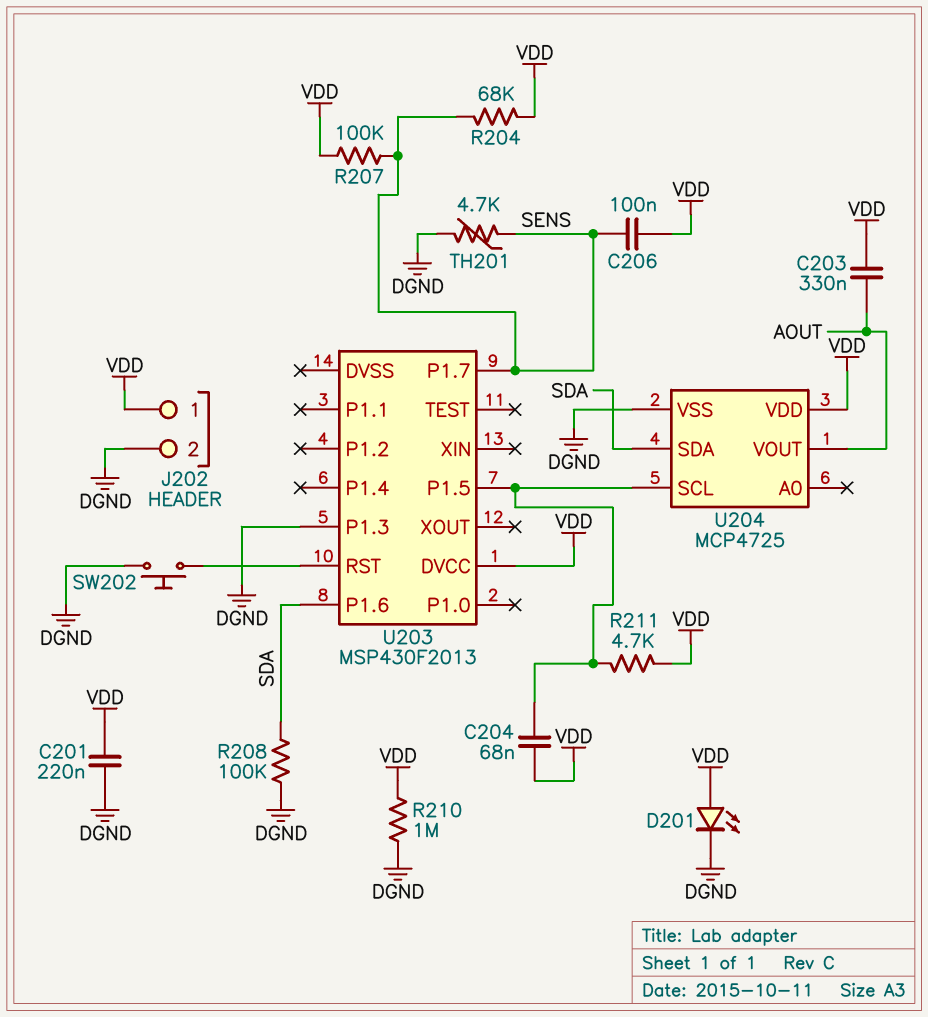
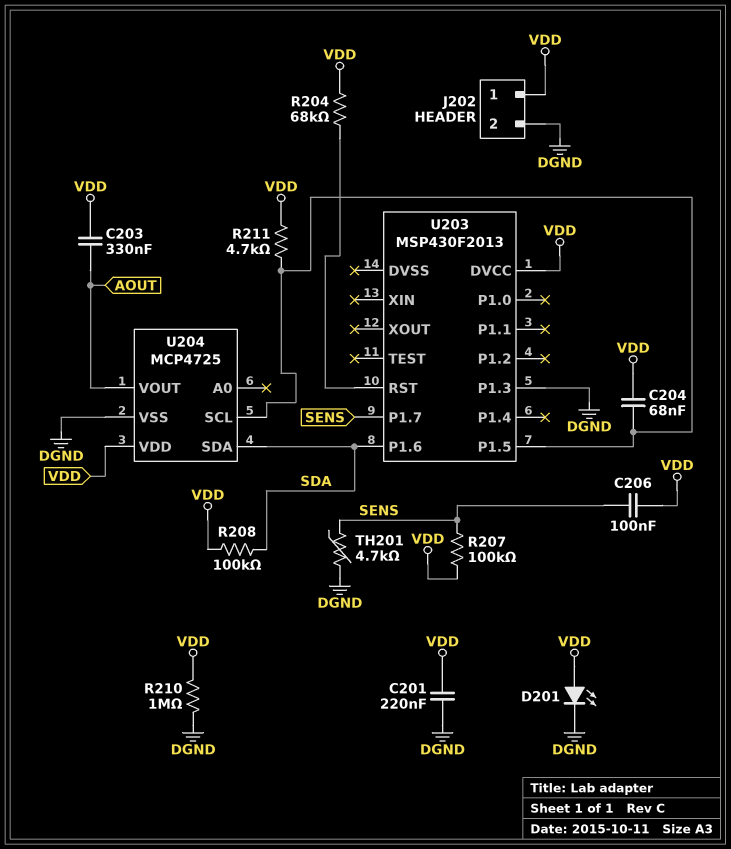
R204: 68k (SENS, VDD) -> 68k (U203/RST, VDD)
R208: 100k (DGND, SDA) -> 100k (SDA, VDD)
SW202: button (DGND, U203/RST) -> none

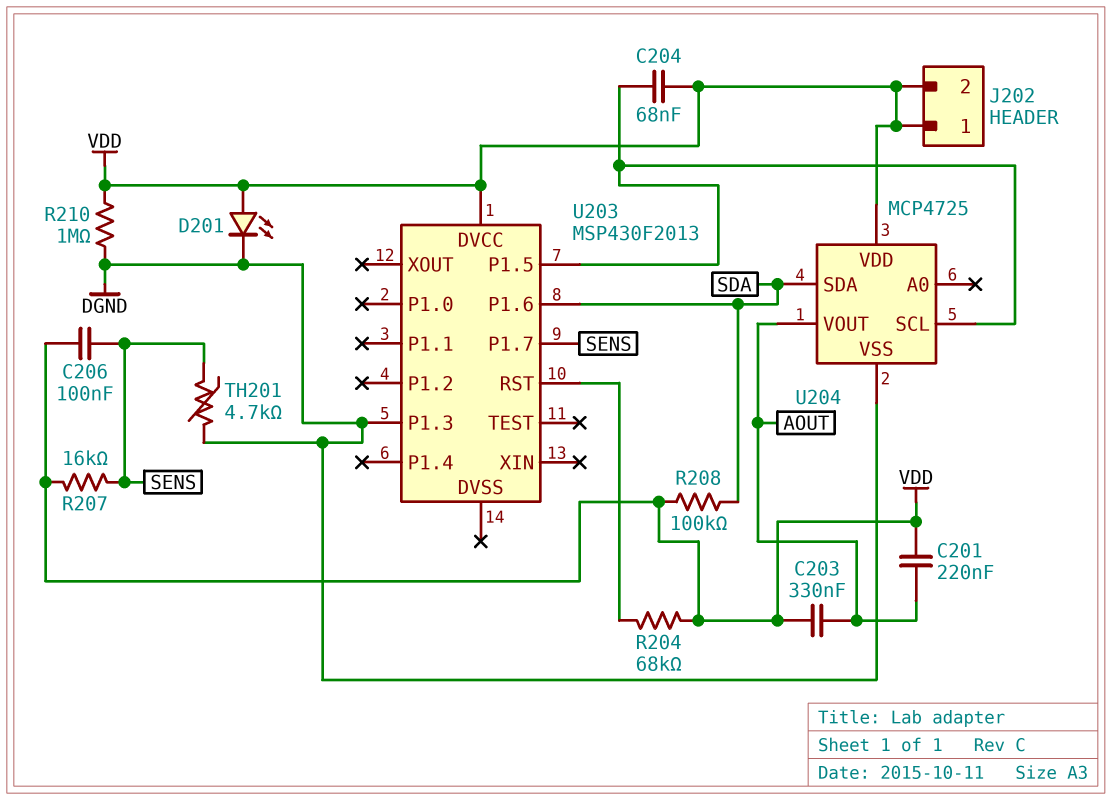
C201: 220nF (DGND, VDD) -> 220nF (AOUT, VDD)
J202 pin 2: DGND -> VDD
R207: 100k (SENS, VDD) -> 16k (SENS, VDD)
R211: 4.7k (U203/P1.5, VDD) -> none

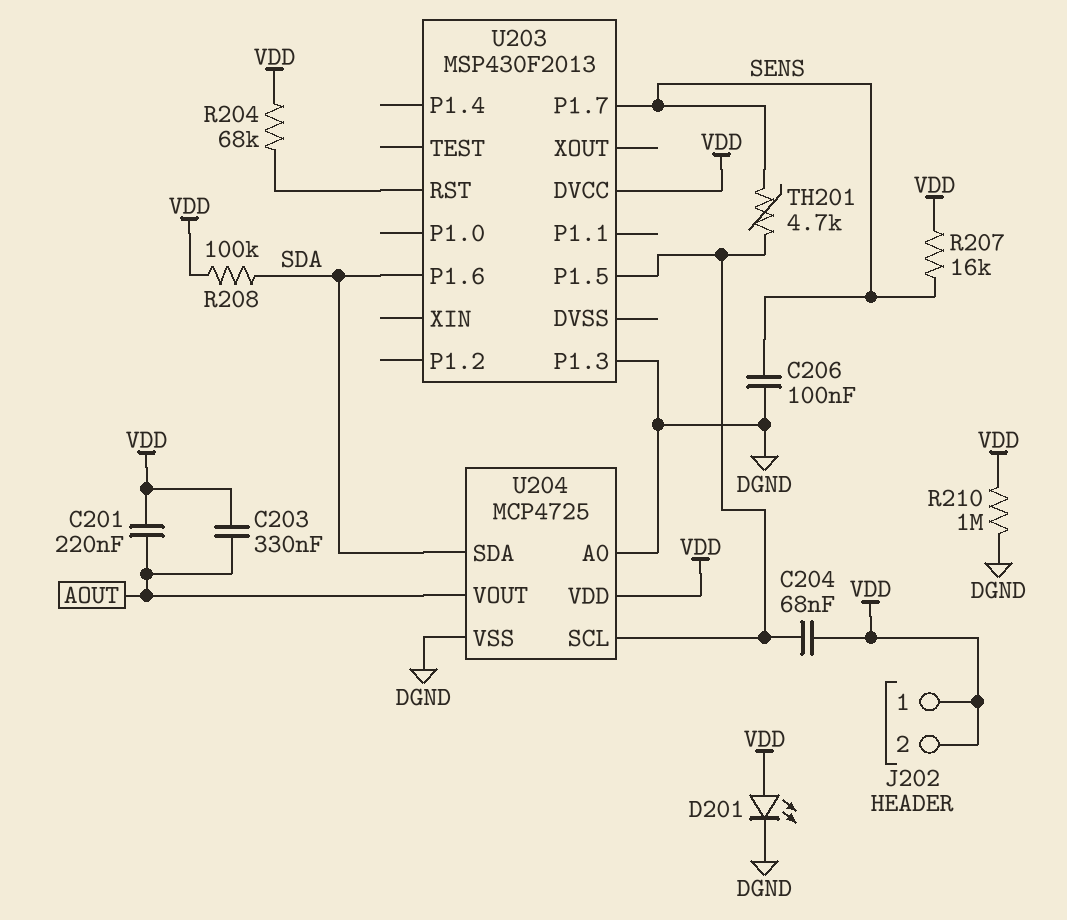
C206: 100nF (SENS, VDD) -> 100nF (DGND, SENS)
TH201: 4.7k (DGND, SENS) -> 4.7k (SENS, U203/P1.5)
U204 pin A0: none -> DGND

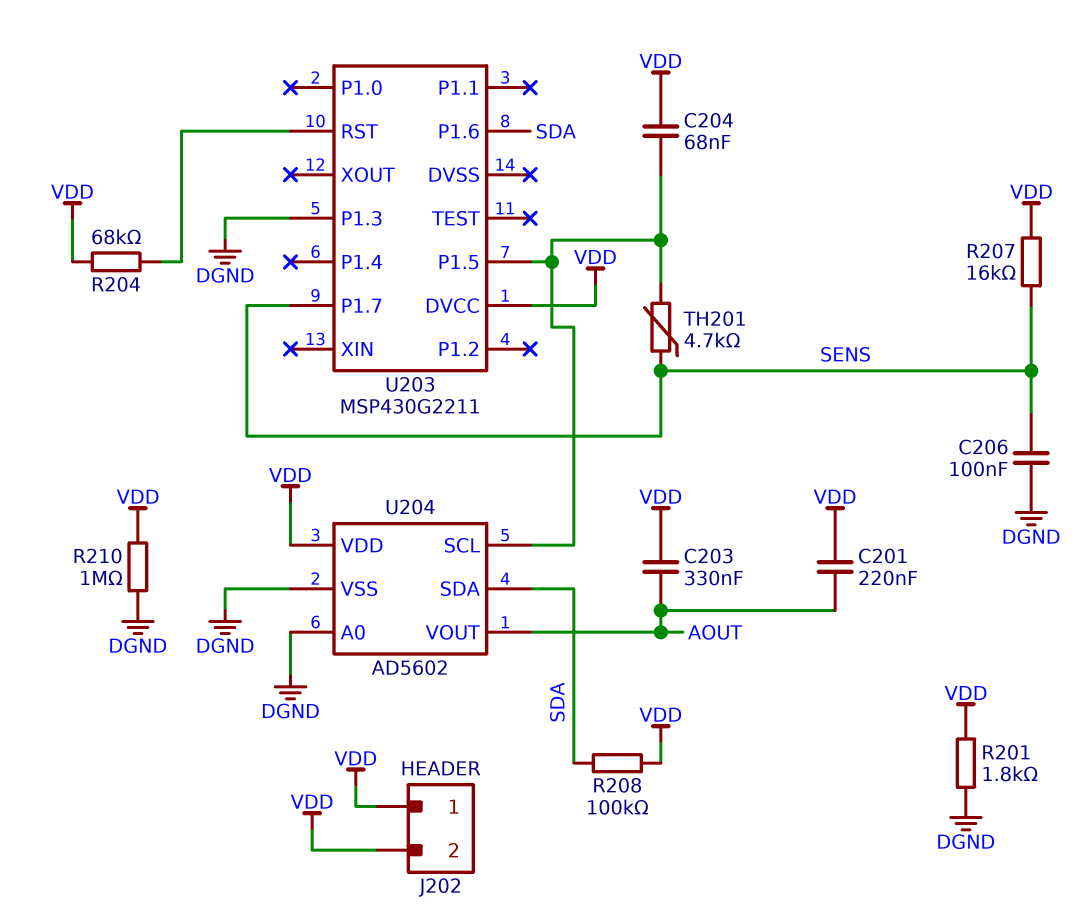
D201: LED (A VDD, K DGND) -> none
R201: none -> 1.8k (DGND, VDD)
U203: MSP430F2013 -> MSP430G2211
U204: MCP4725 -> AD5602

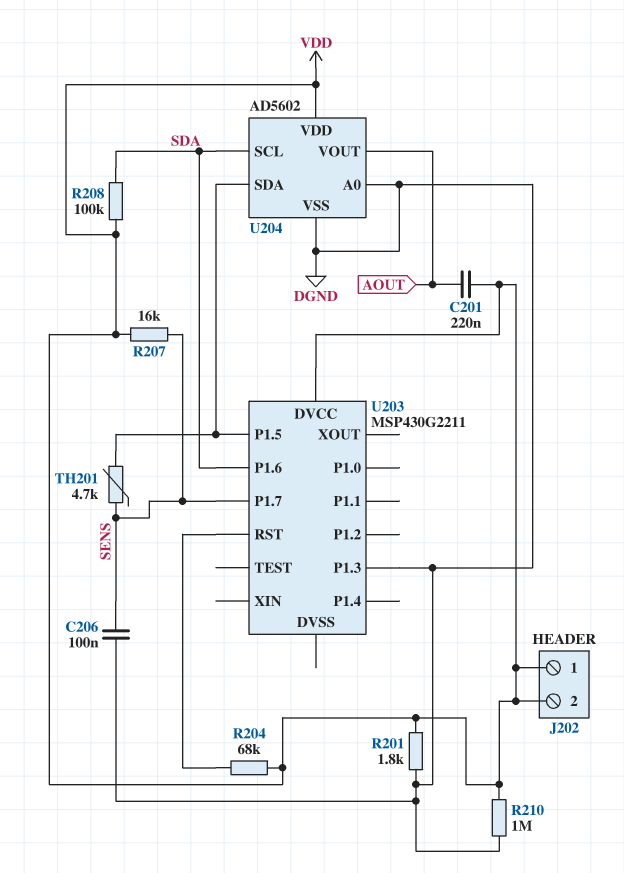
C203: 330nF (AOUT, VDD) -> none
C204: 68nF (U203/P1.5, VDD) -> none
U204 pin SCL: U203/P1.5 -> SDA
U204 pin SDA: SDA -> U203/P1.5

